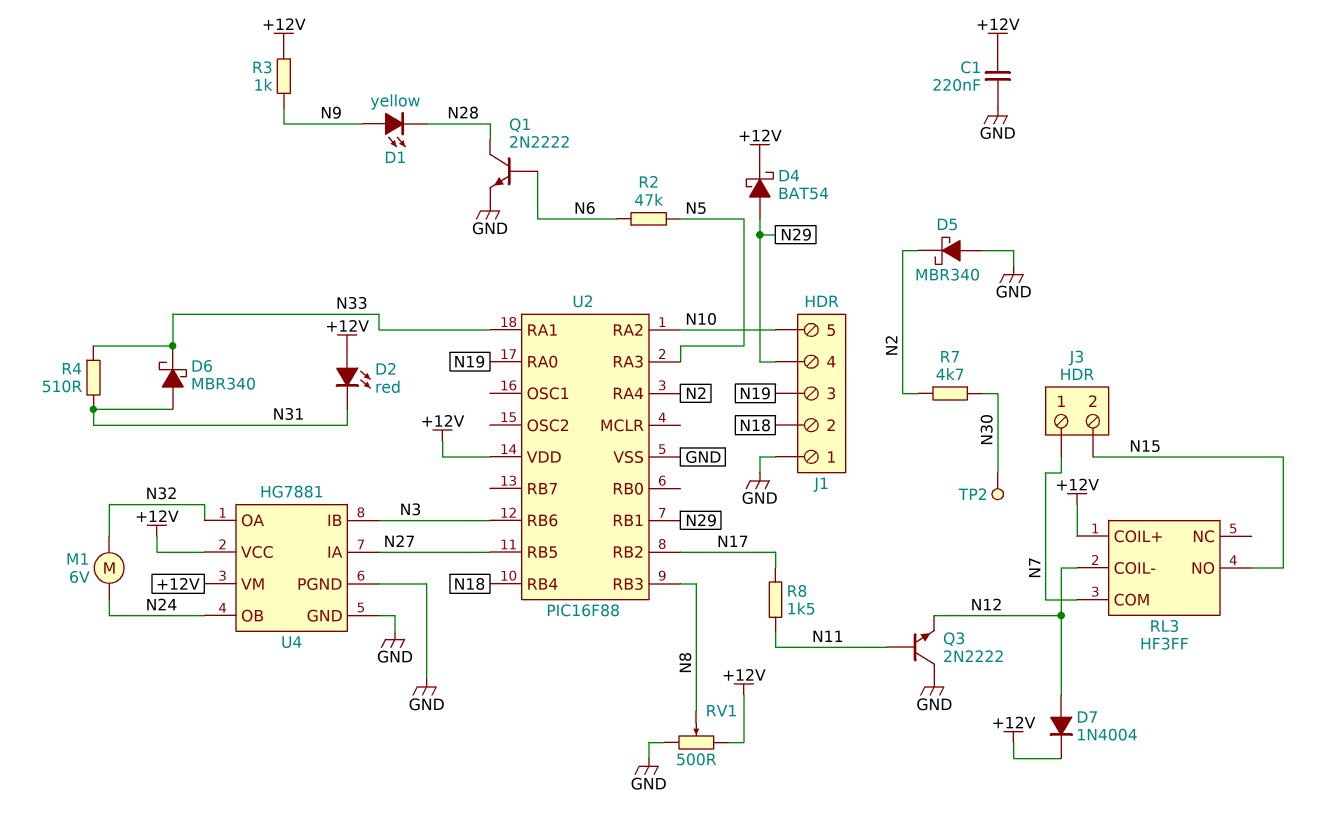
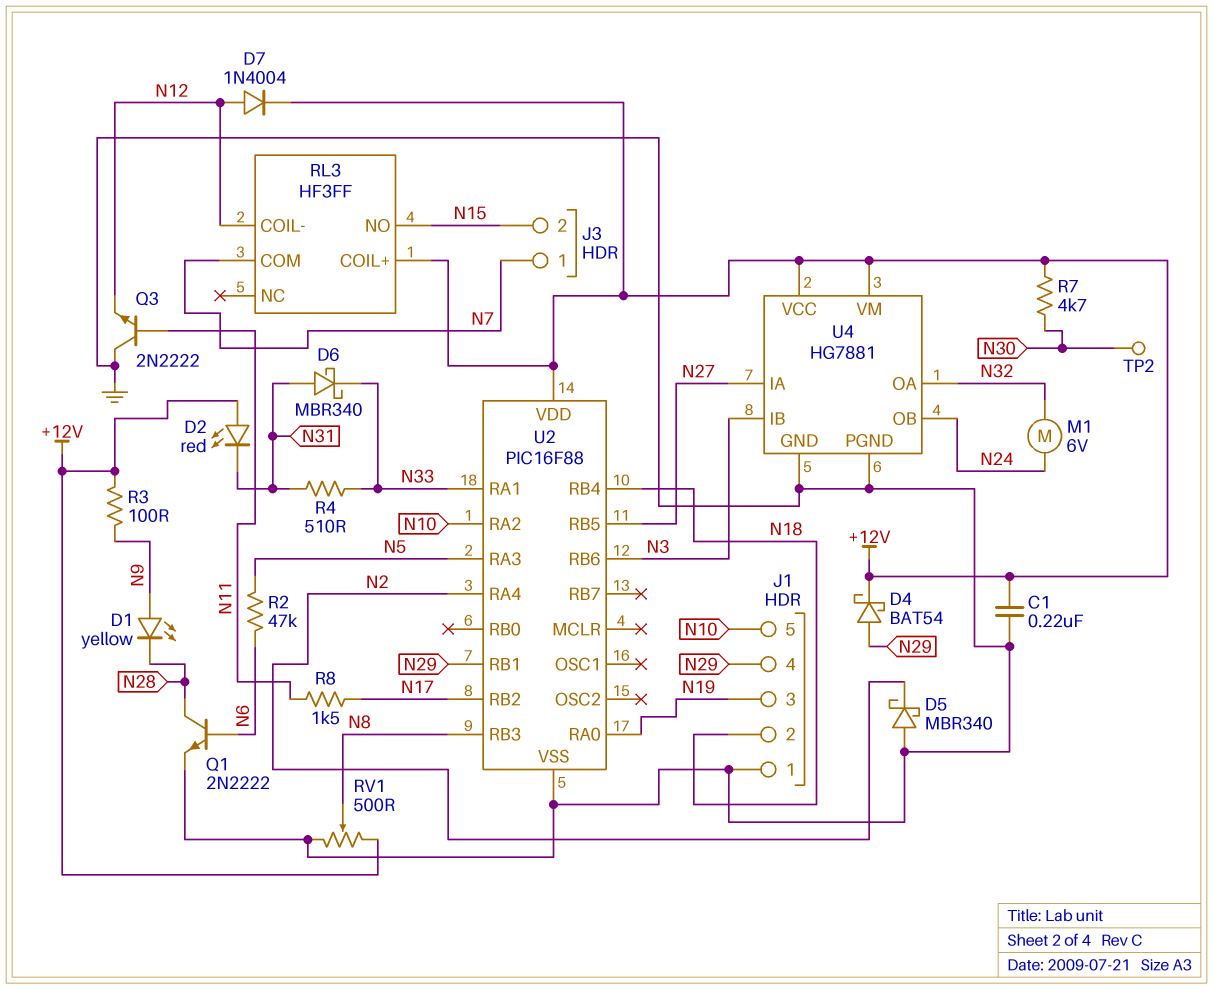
R3: 1k (+12V, N9) -> 100 (+12V, N9)
R7: 4.7k (N2, N30) -> 4.7k (+12V, N30)

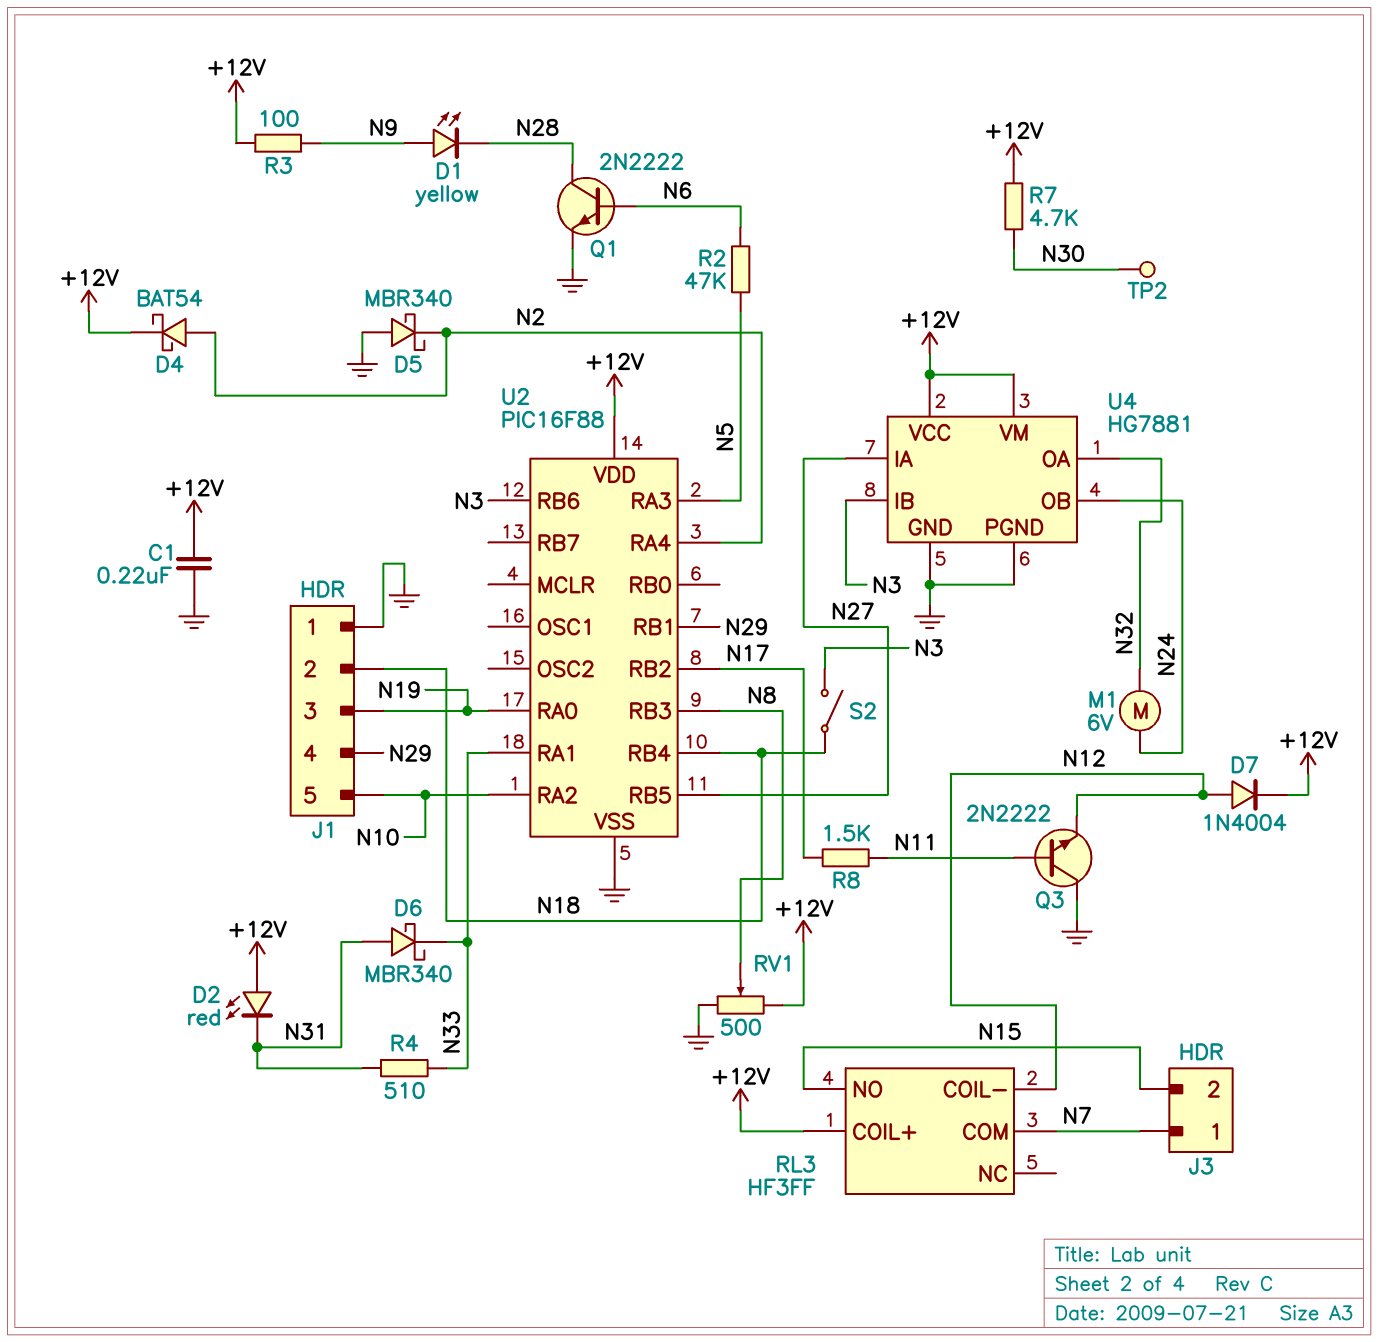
D4: schottky BAT54 (A N29, K +12V) -> schottky BAT54 (A N2, K +12V)
S2: none -> switch (N3, N18)

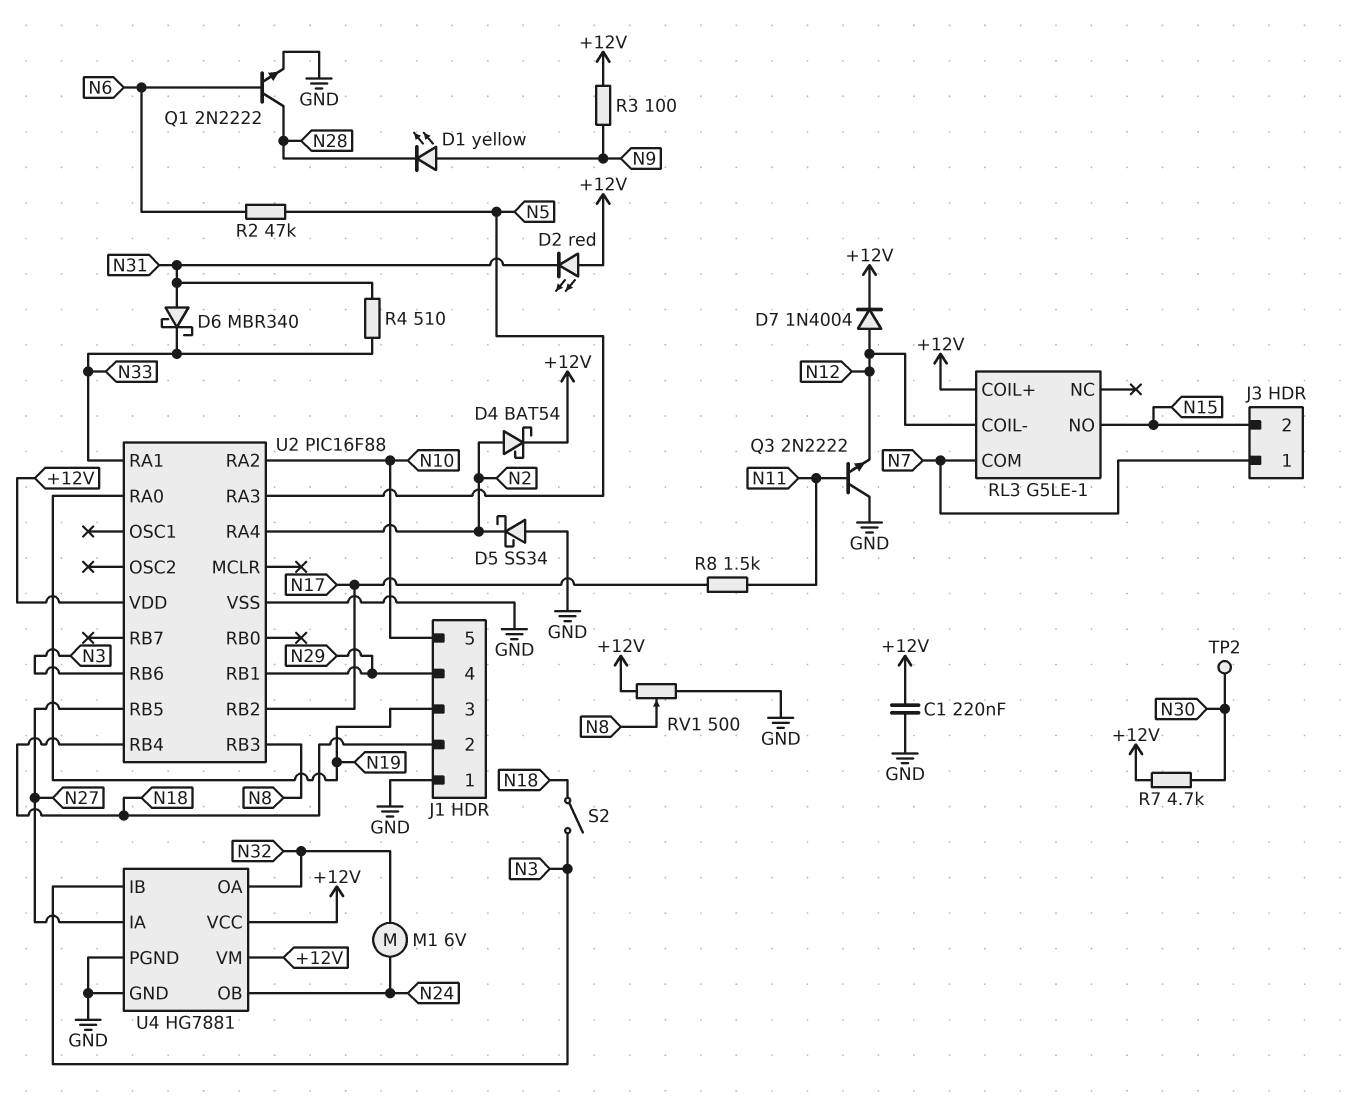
D5: schottky MBR340 (A GND, K N2) -> schottky SS34 (A GND, K N2)
RL3: HF3FF -> G5LE-1

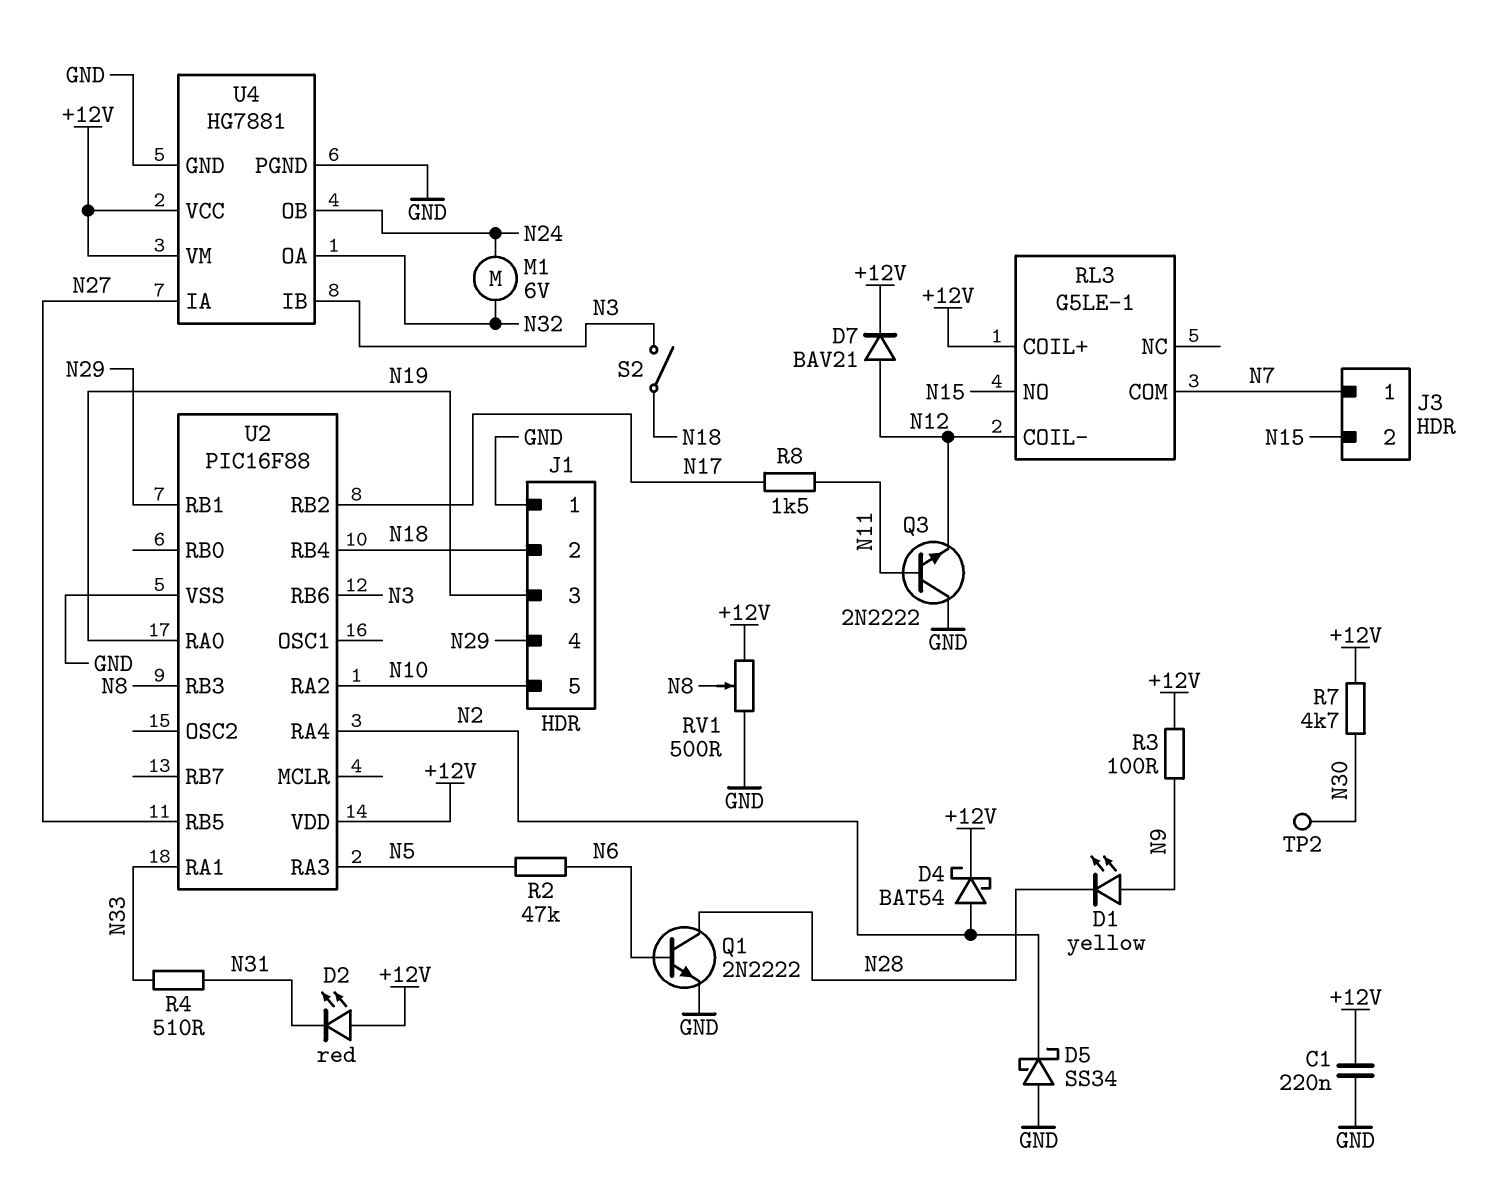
D6: schottky MBR340 (A N31, K N33) -> none
D7: diode 1N4004 (A N12, K +12V) -> diode BAV21 (A N12, K +12V)

